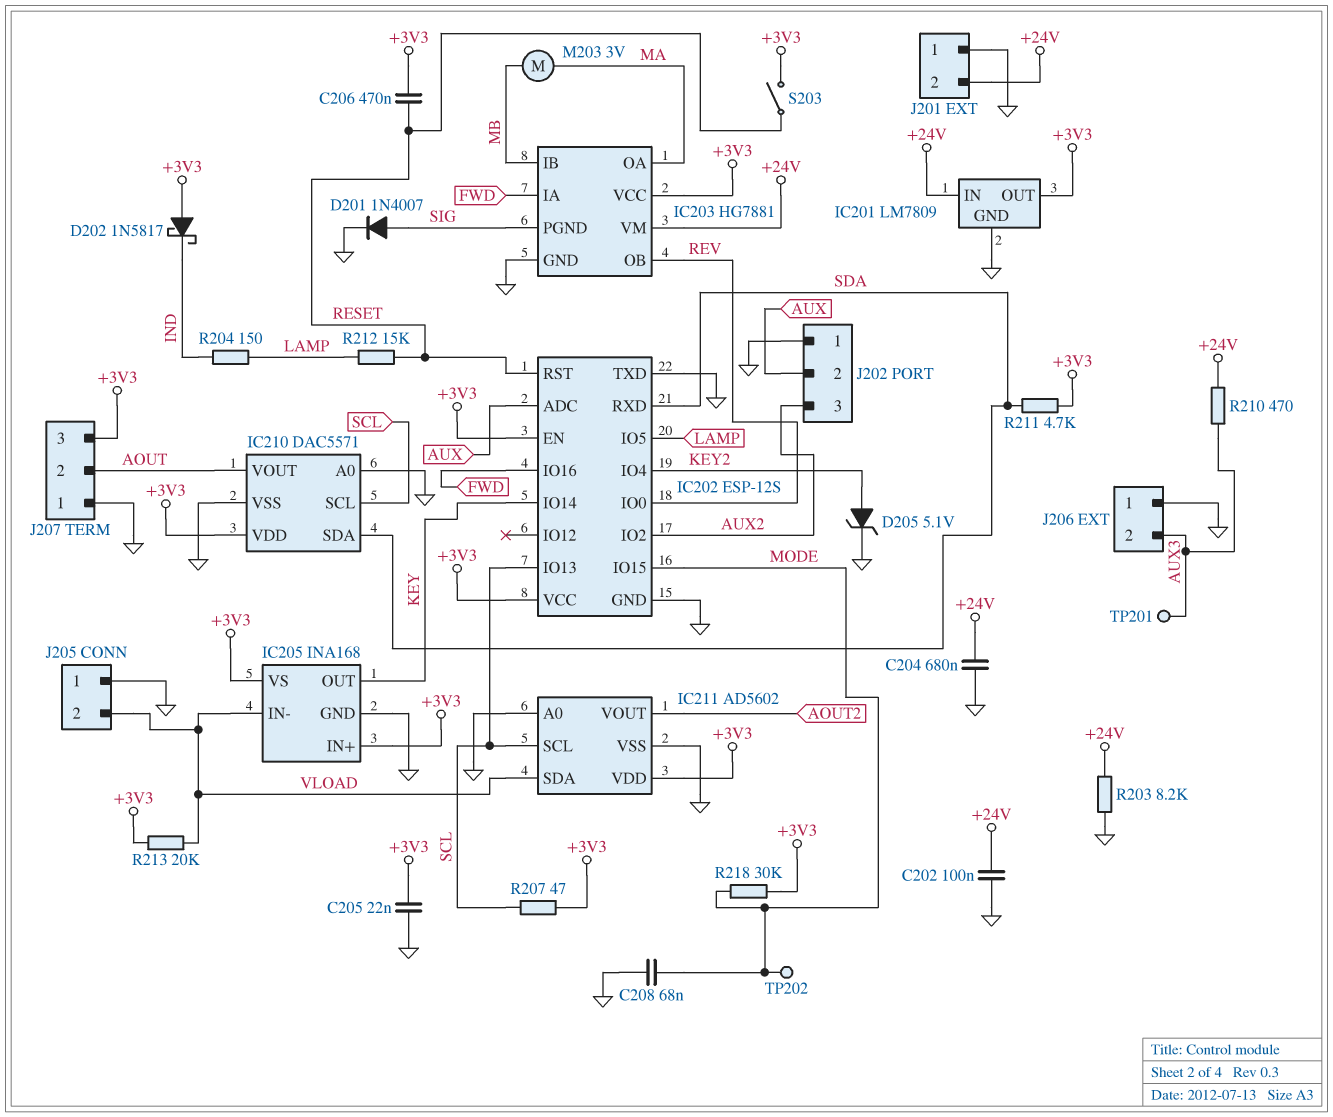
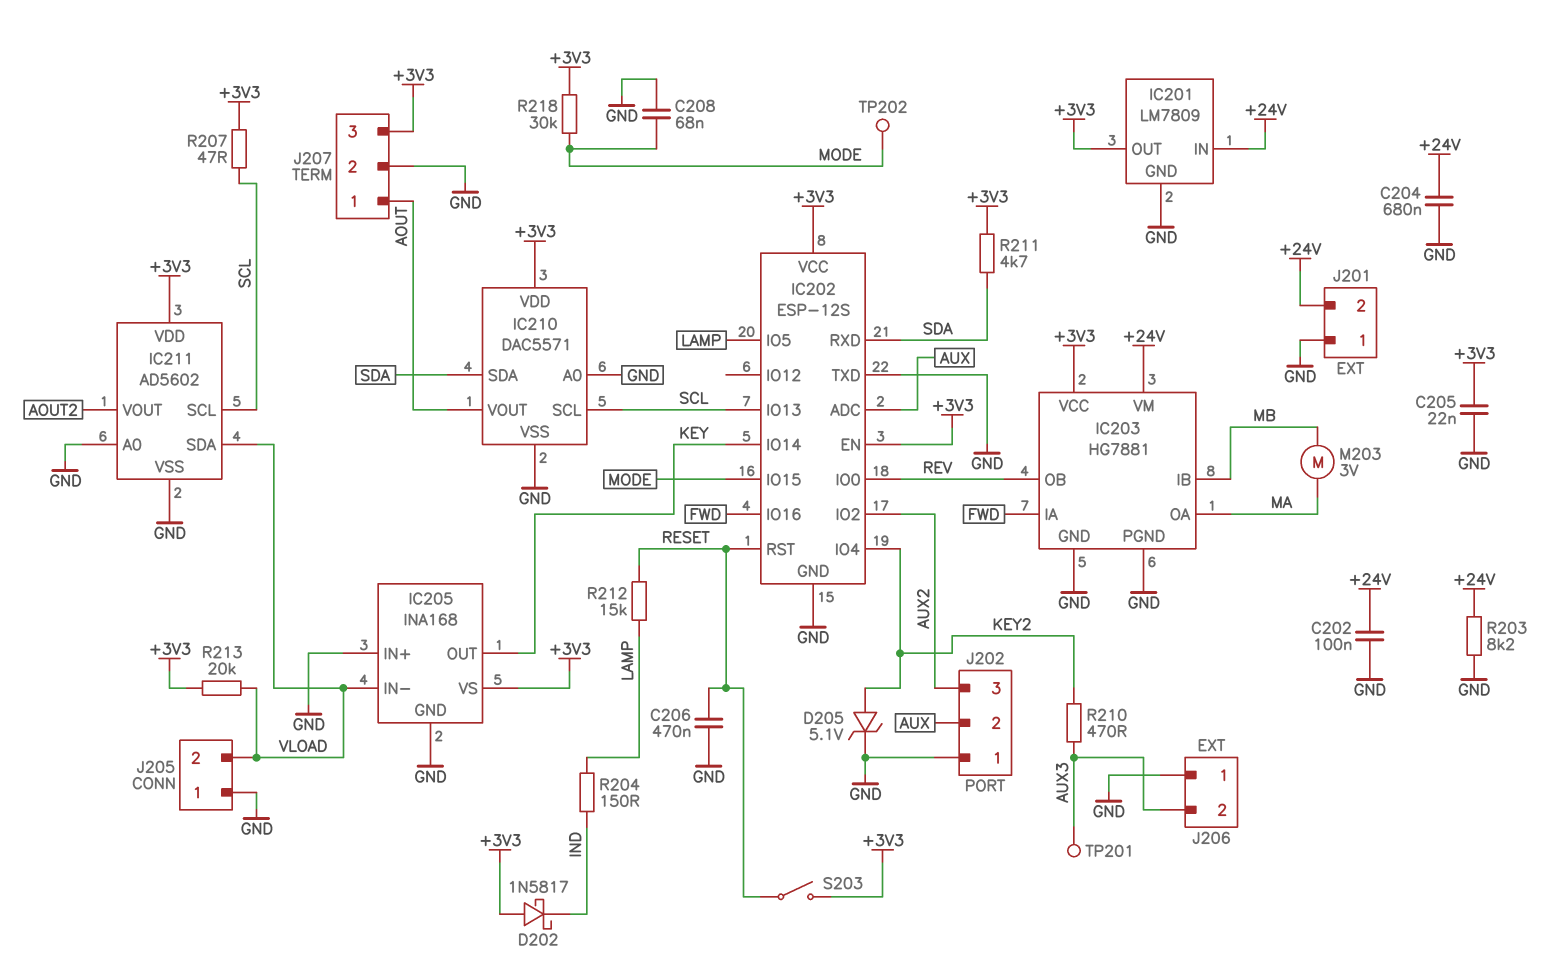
C206: 470nF (+3V3, RESET) -> 470nF (GND, RESET)
D201: diode 1N4007 (A SIG, K GND) -> none
IC203 pin PGND: SIG -> GND
IC205 pin IN+: +3V3 -> GND
J207 pin 1: GND -> AOUT
J207 pin 2: AOUT -> GND
R210: 470 (+24V, AUX3) -> 470 (AUX3, KEY2)

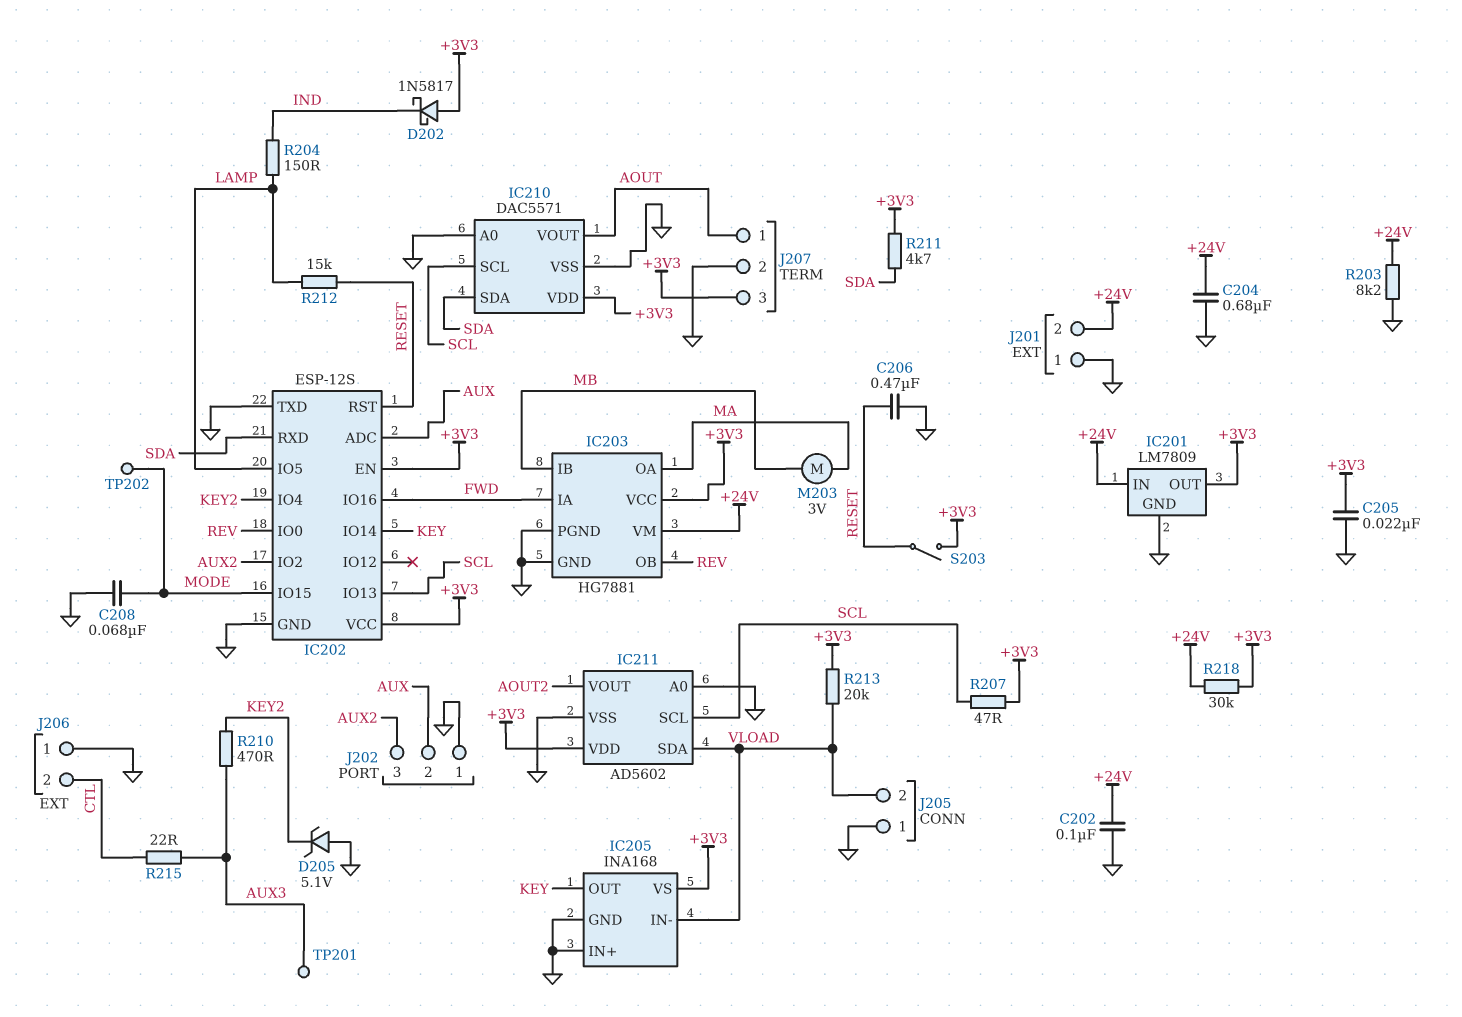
D205: zener 5.1V (A KEY2, K GND) -> zener 5.1V (A GND, K KEY2)
J206 pin 2: AUX3 -> CTL
R215: none -> 22 (AUX3, CTL)
R218: 30k (+3V3, MODE) -> 30k (+3V3, +24V)

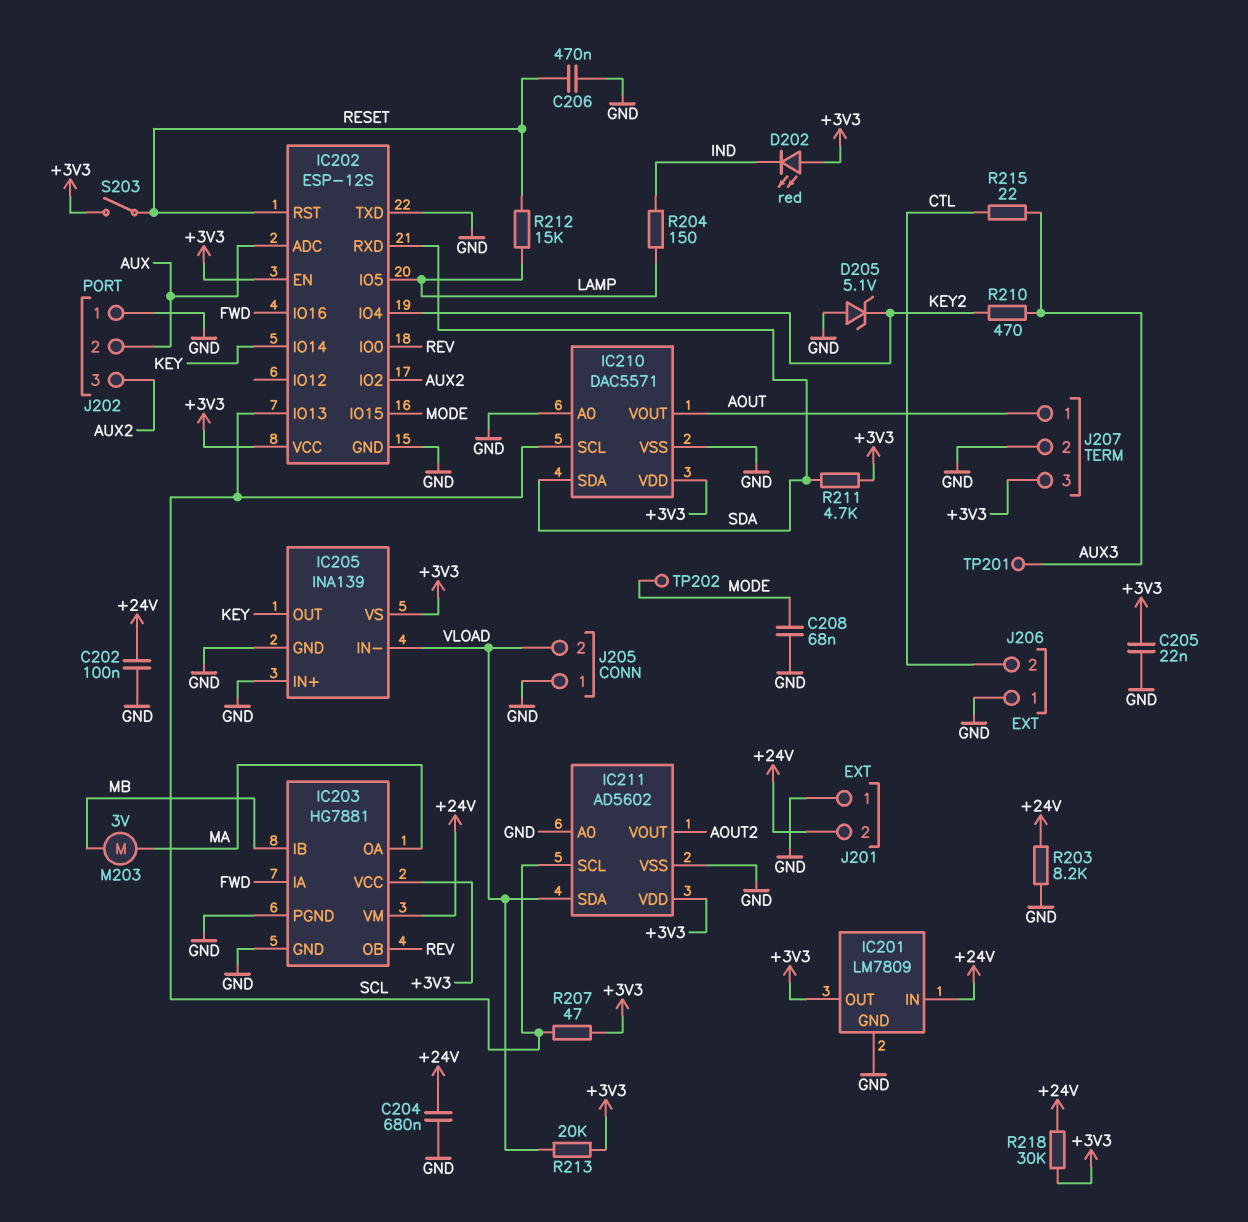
D202: schottky 1N5817 (A +3V3, K IND) -> LED red (A +3V3, K IND)
IC205: INA168 -> INA139

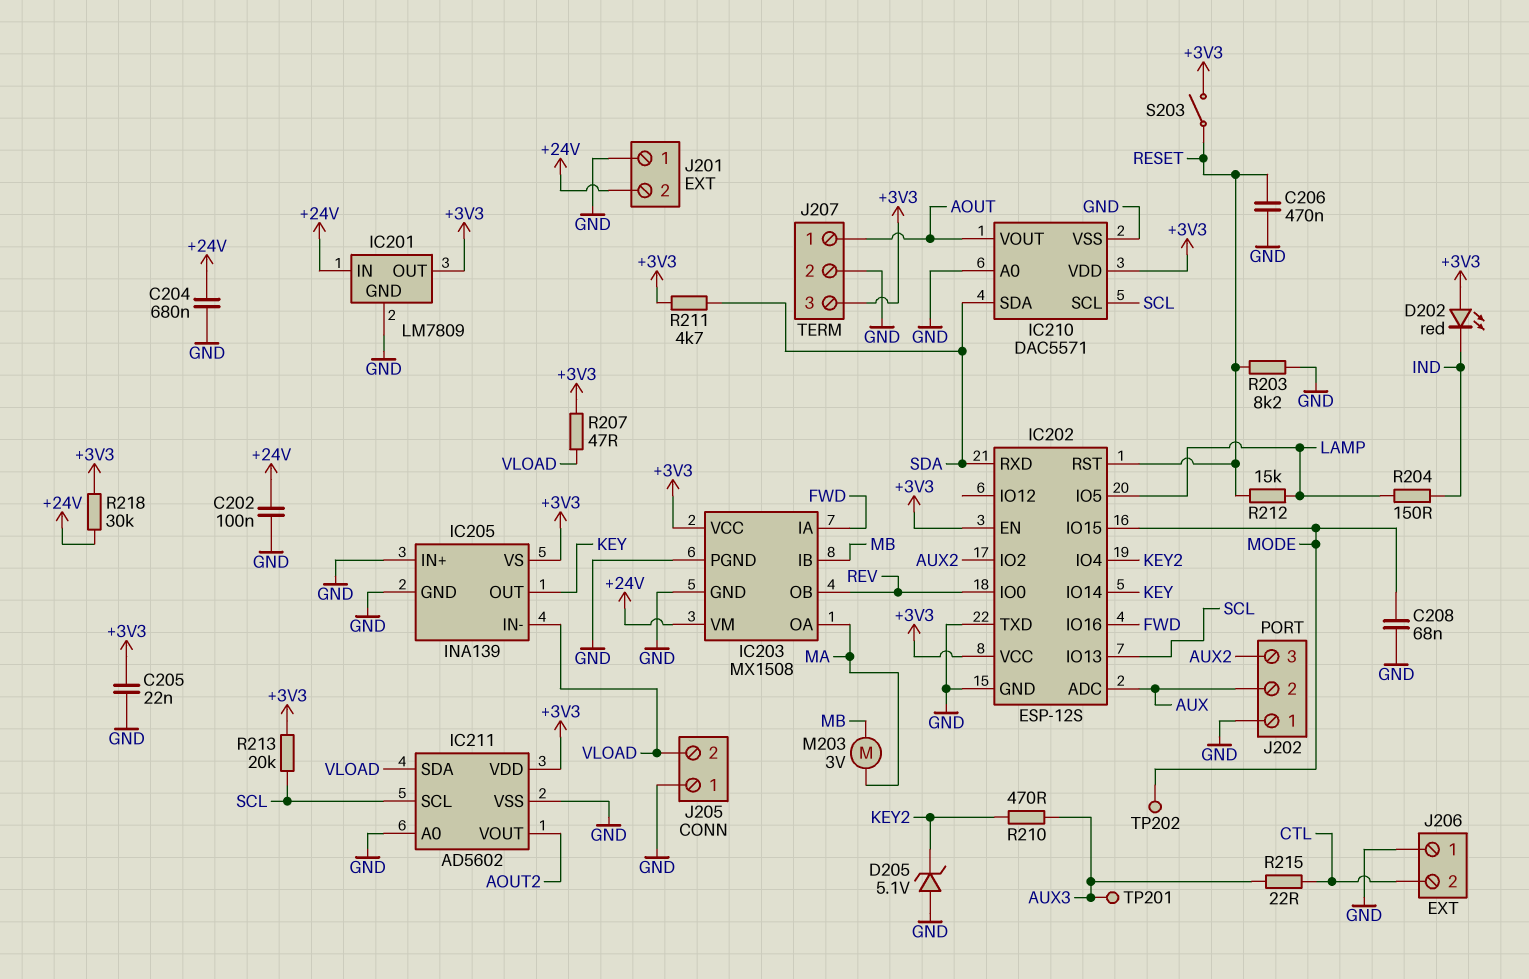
IC203: HG7881 -> MX1508
R203: 8.2k (+24V, GND) -> 8.2k (GND, RESET)
R207: 47 (+3V3, SCL) -> 47 (+3V3, VLOAD)
R213: 20k (+3V3, VLOAD) -> 20k (+3V3, SCL)

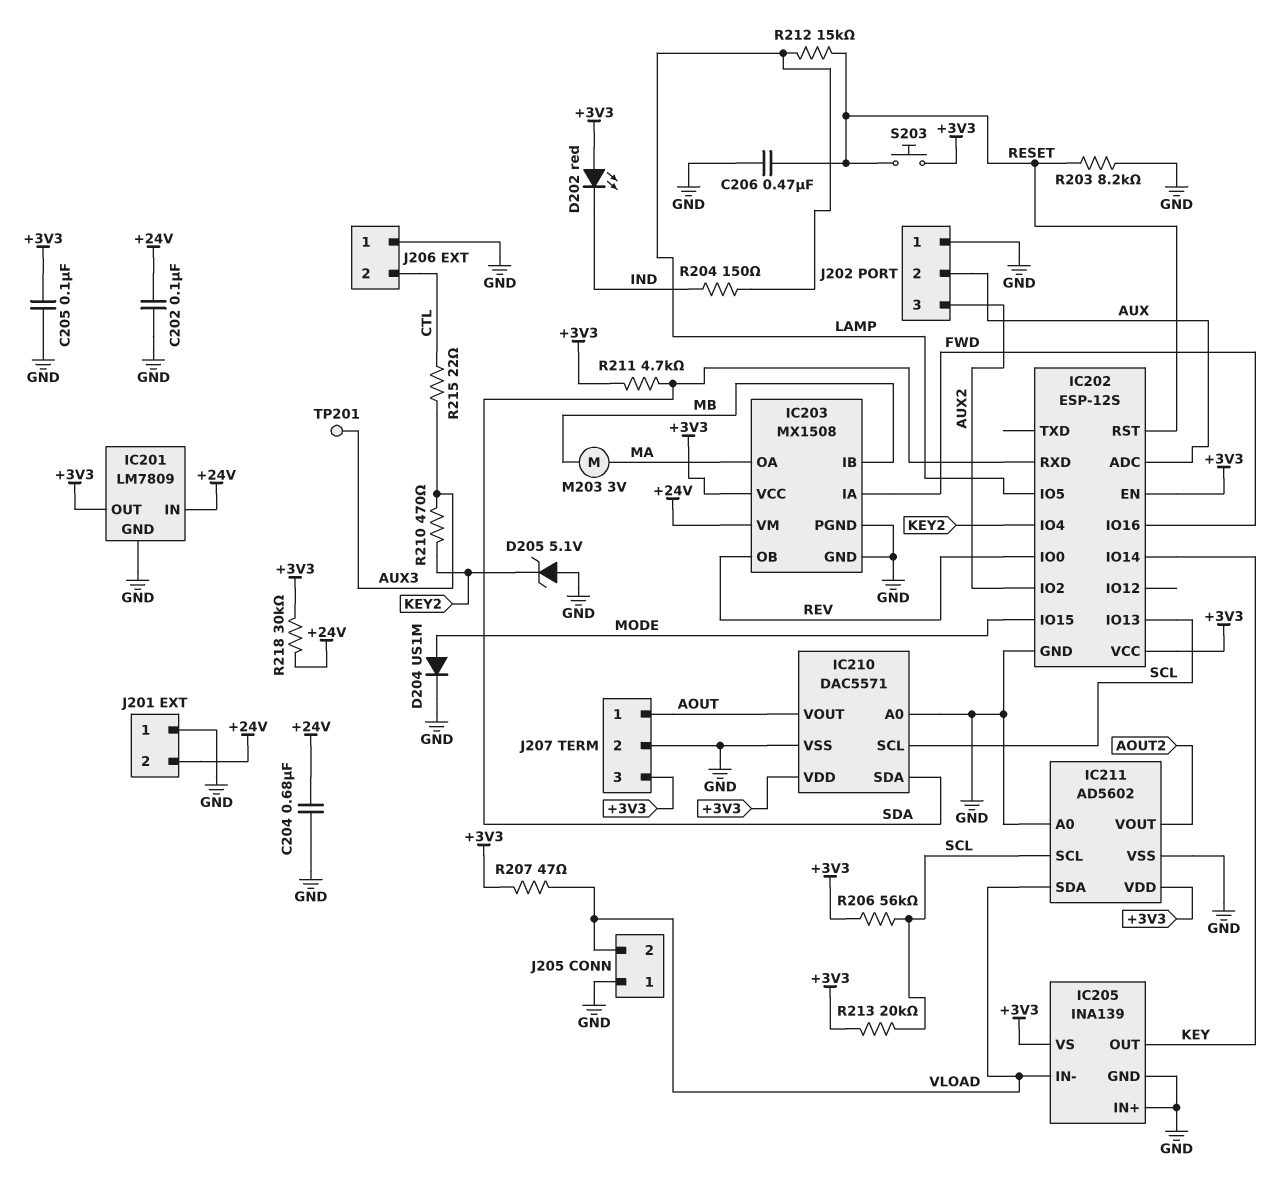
C205: 22nF (+3V3, GND) -> 100nF (+3V3, GND)
C208: 68nF (GND, MODE) -> none
D204: none -> diode US1M (A MODE, K GND)
IC202 pin TXD: GND -> none
R206: none -> 56k (+3V3, SCL)
S203: switch (+3V3, RESET) -> button (+3V3, RESET)
TP202: test point (MODE) -> none

